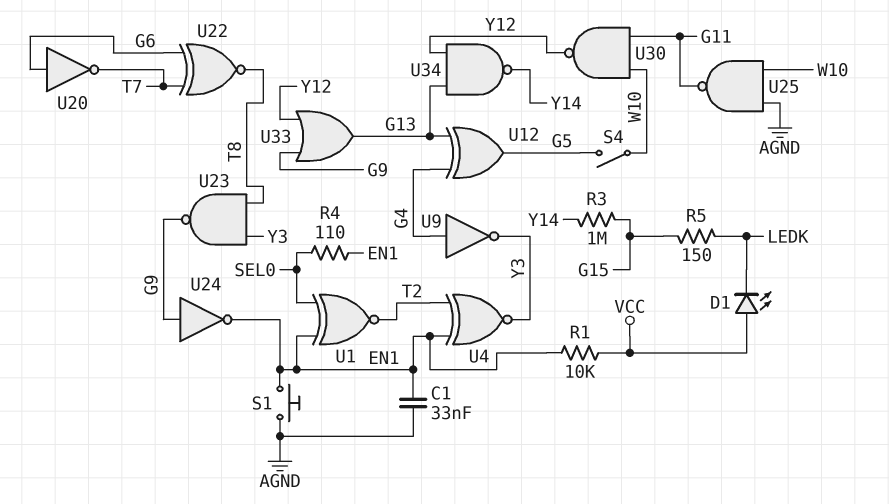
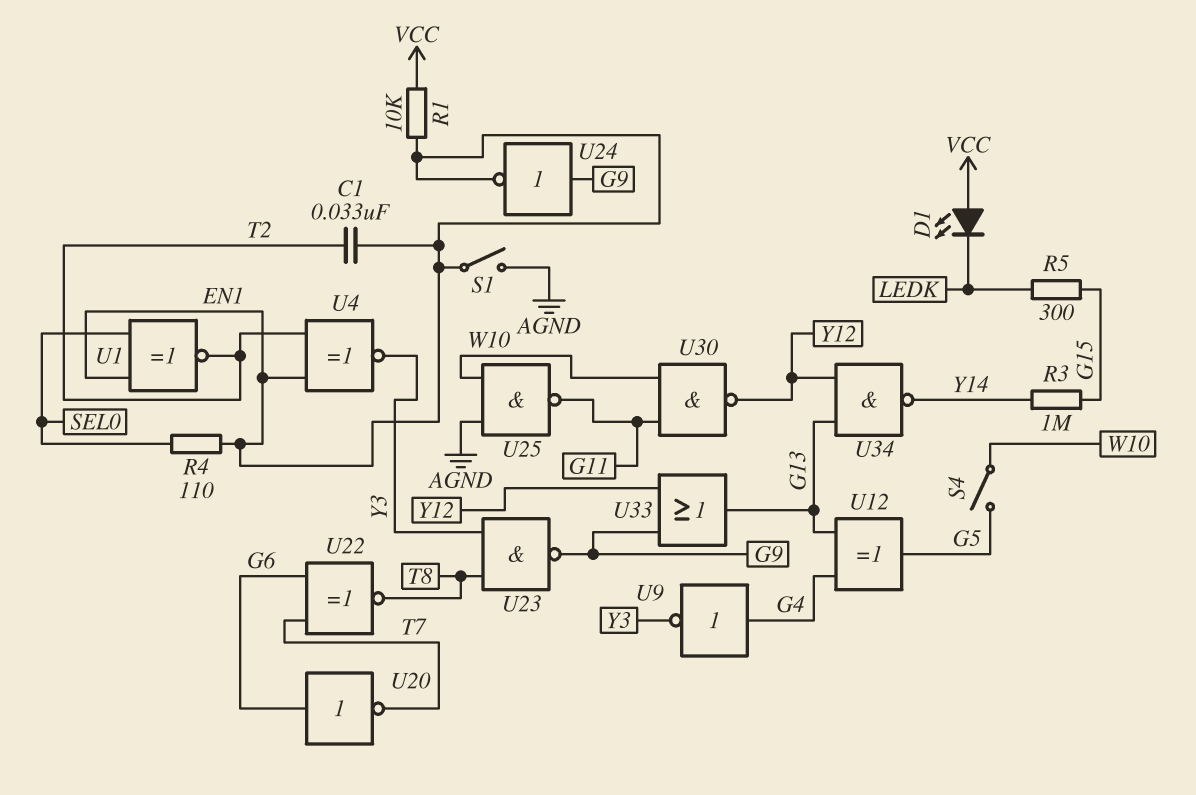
C1: 33nF (AGND, EN1) -> 33nF (EN1, T2)
R5: 150 (G15, LEDK) -> 300 (G15, LEDK)
S1: button (AGND, EN1) -> switch (AGND, EN1)

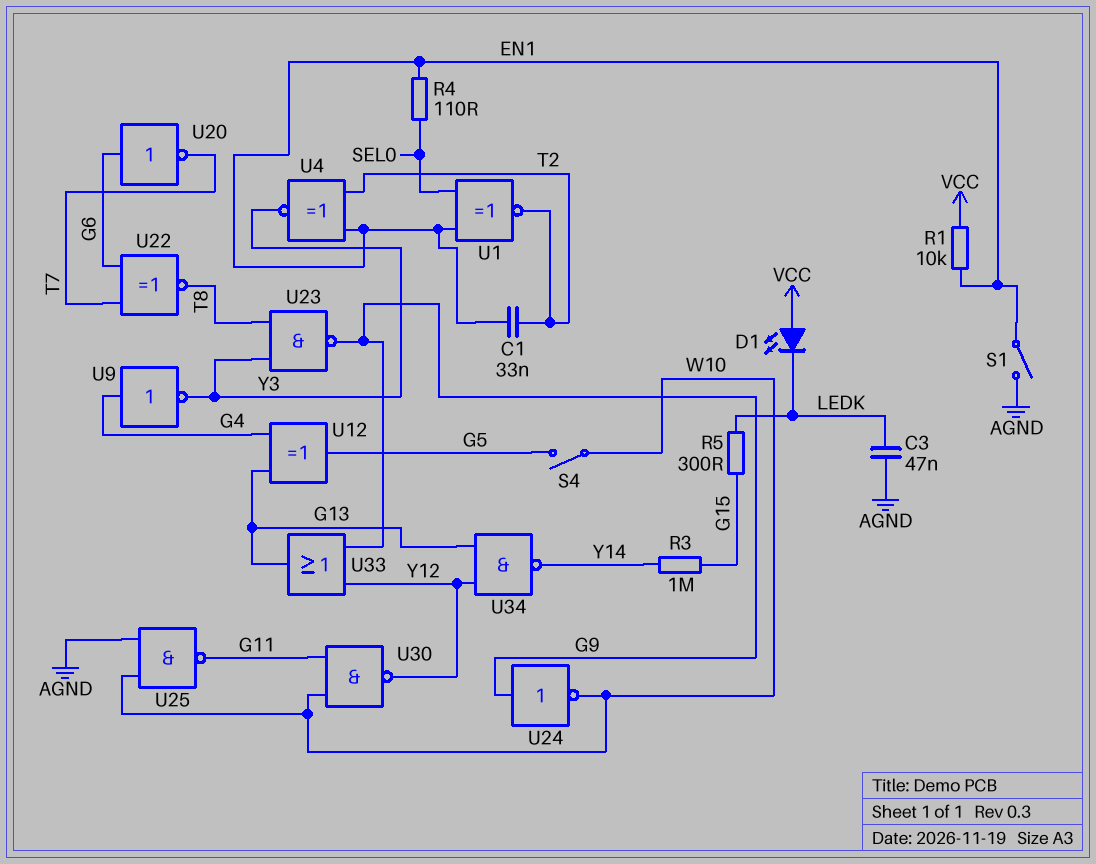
C3: none -> 47nF (AGND, LEDK)
U24: NOT (in G9, out EN1) -> NOT (in G9, out W10)

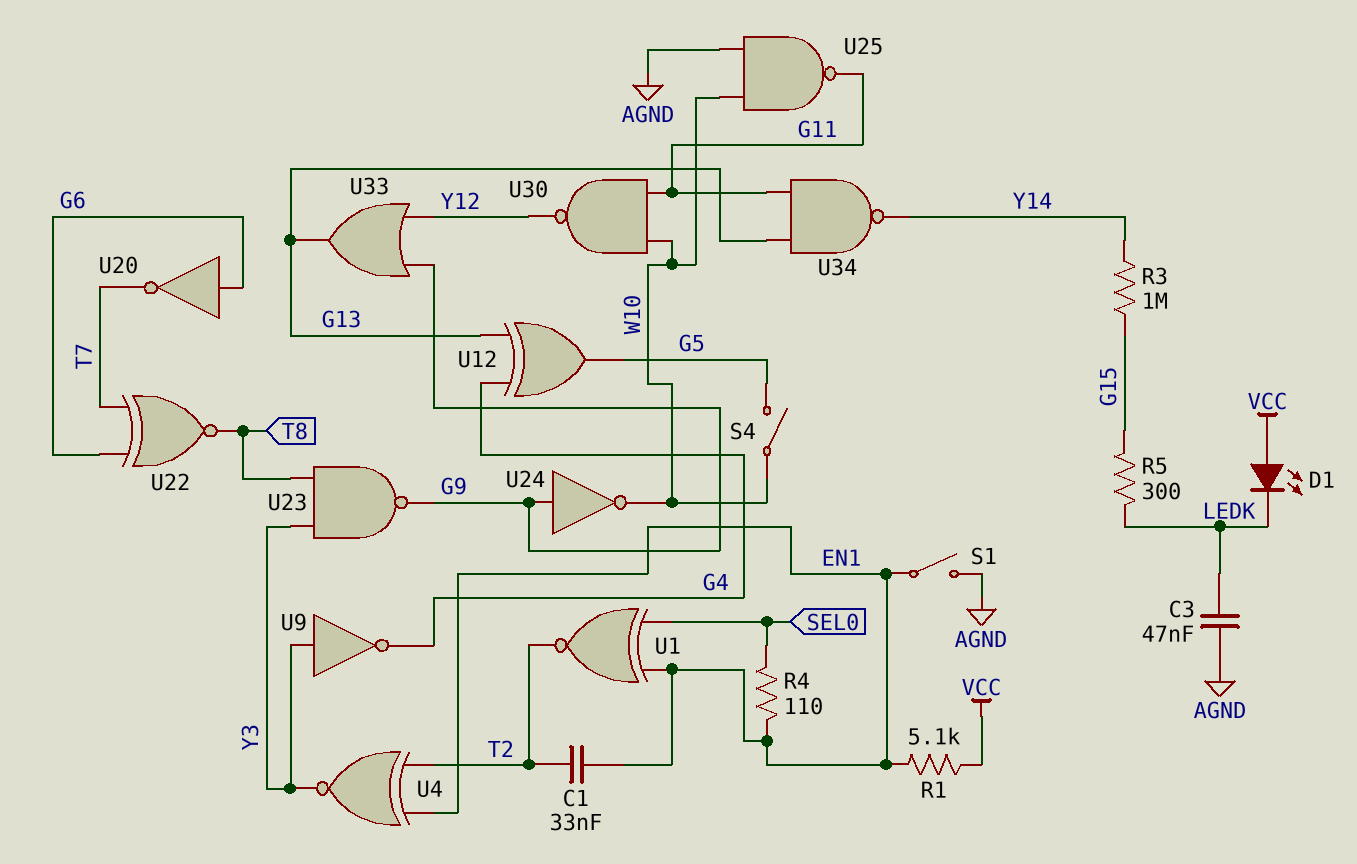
R1: 10k (EN1, VCC) -> 5.1k (EN1, VCC)
U9: NOT (in G4, out Y3) -> NOT (in Y3, out G4)
U34: NAND (in G13, in Y12, out Y14) -> NAND (in G11, in G13, out Y14)

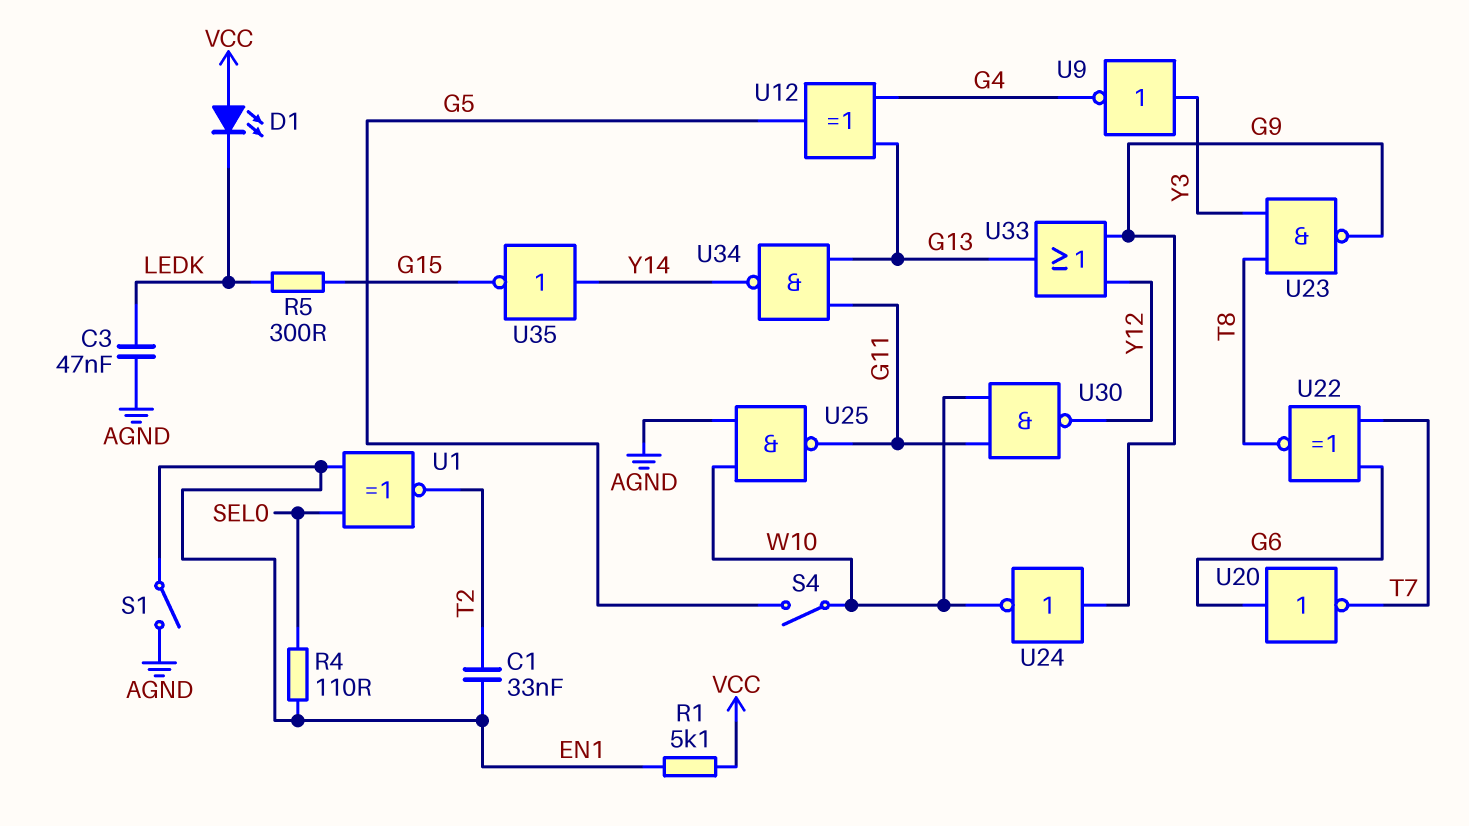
R3: 1M (G15, Y14) -> none
U4: XNOR (in EN1, in T2, out Y3) -> none
U35: none -> NOT (in Y14, out G15)

